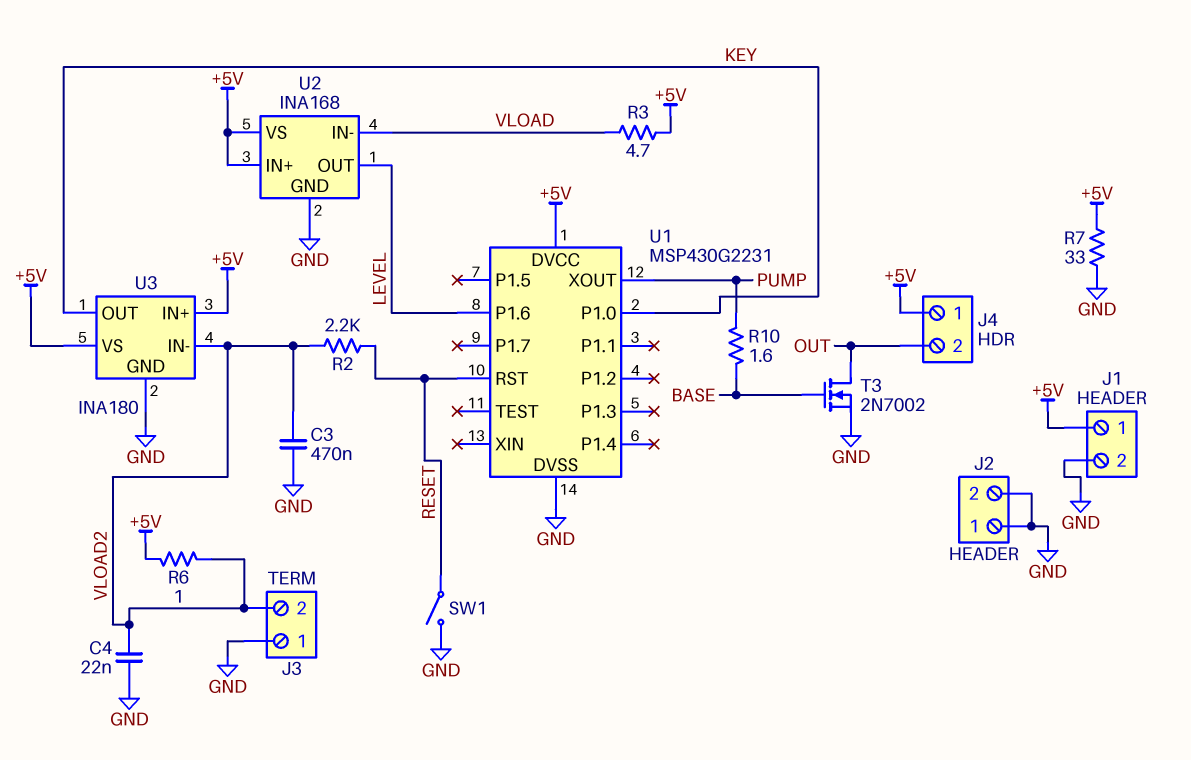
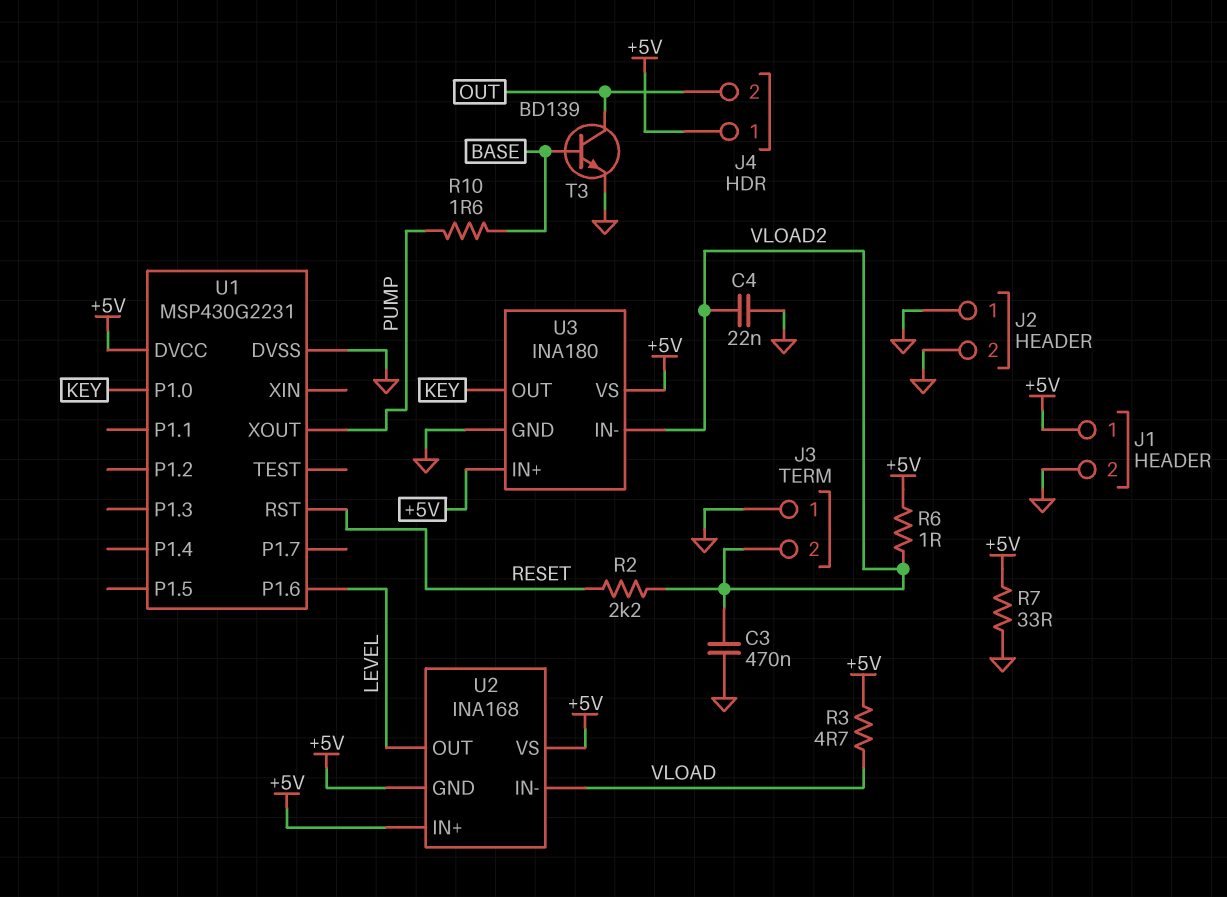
SW1: switch (GND, RESET) -> none
T3: NMOS 2N7002 (G BASE, D OUT, S GND) -> NPN BD139 (B BASE, C OUT, E GND)
U2 pin GND: GND -> +5V

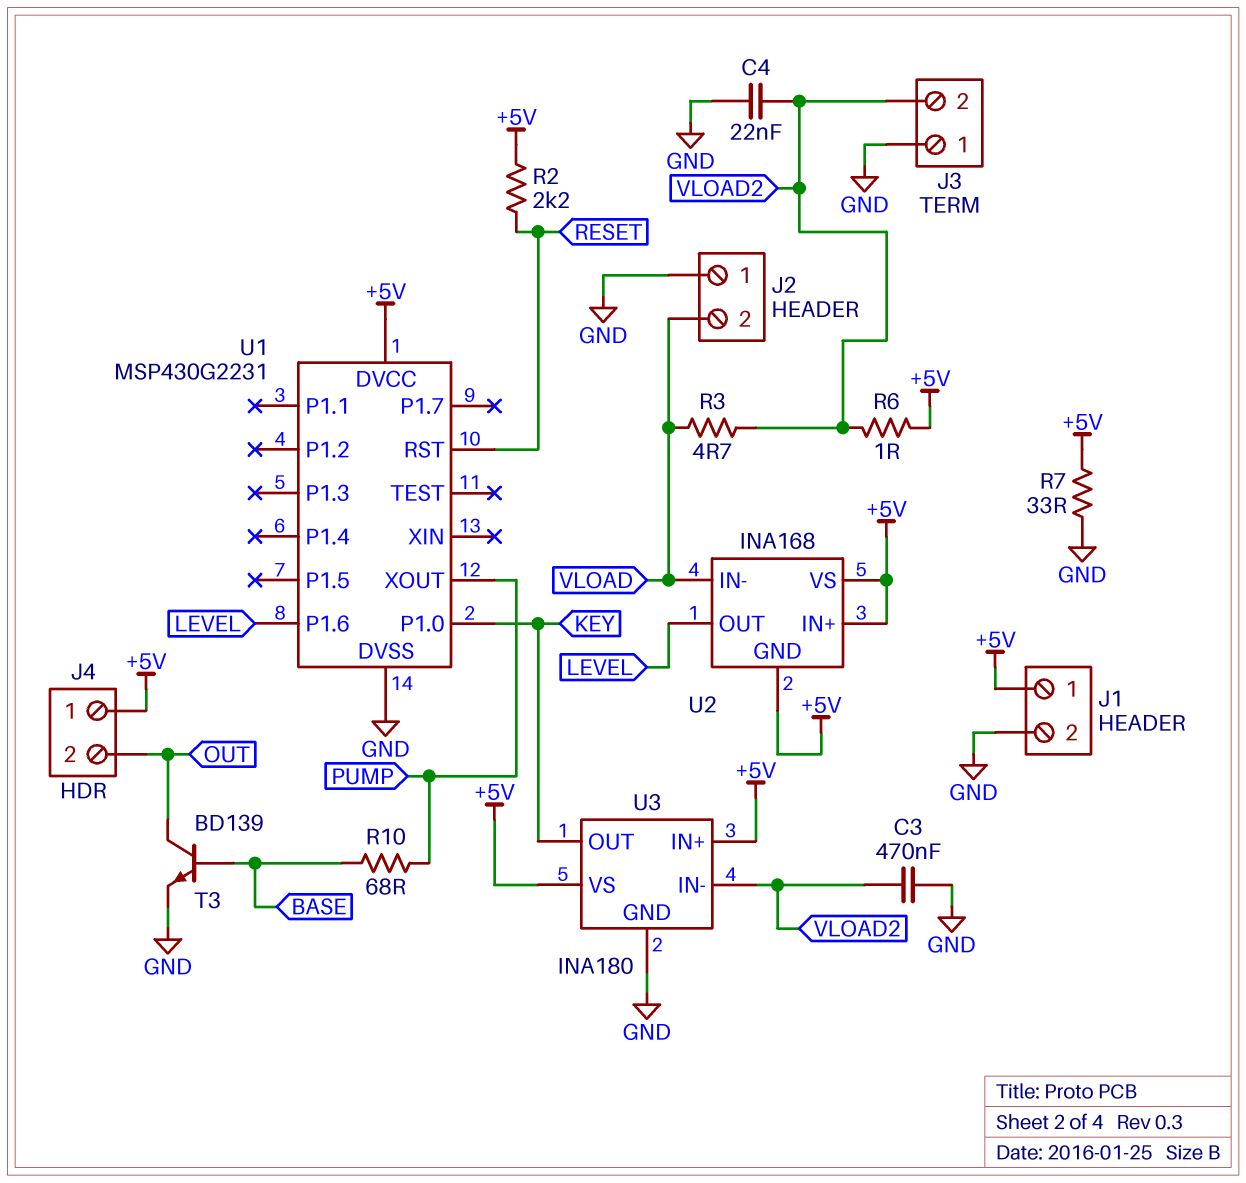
J2 pin 2: GND -> VLOAD
R2: 2.2k (RESET, VLOAD2) -> 2.2k (+5V, RESET)
R3: 4.7 (+5V, VLOAD) -> 4.7 (VLOAD, VLOAD2)
R10: 1.6 (BASE, PUMP) -> 68 (BASE, PUMP)

